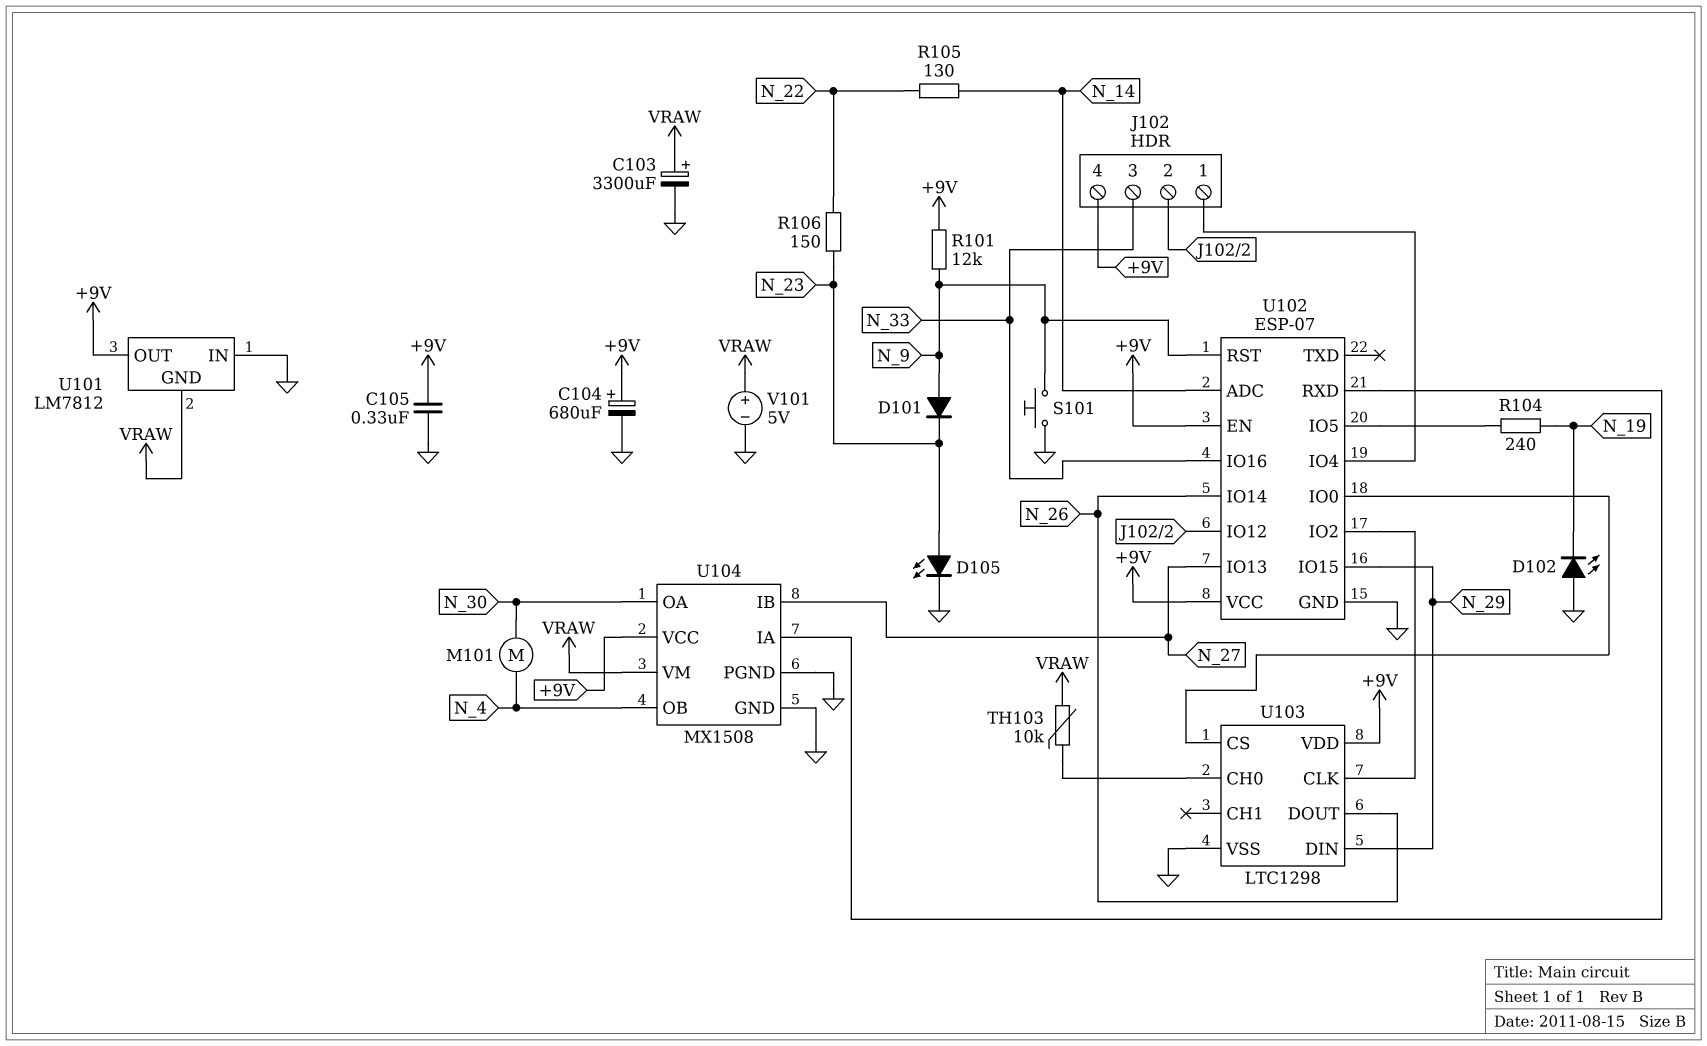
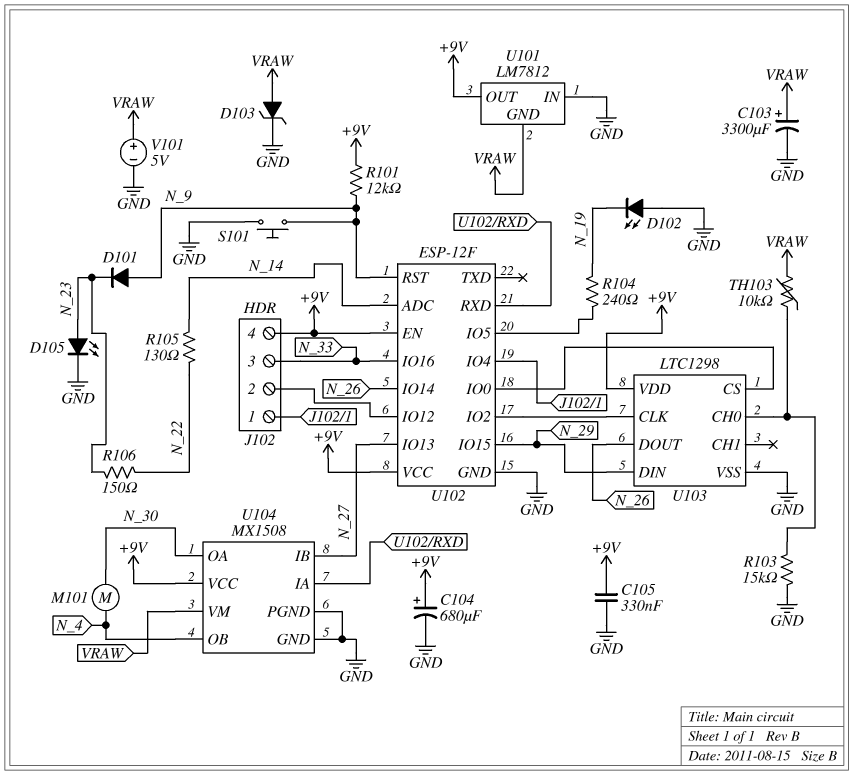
D103: none -> zener (A VRAW, K GND)
R103: none -> 15k (GND, U103/CH0)
U102: ESP-07 -> ESP-12F

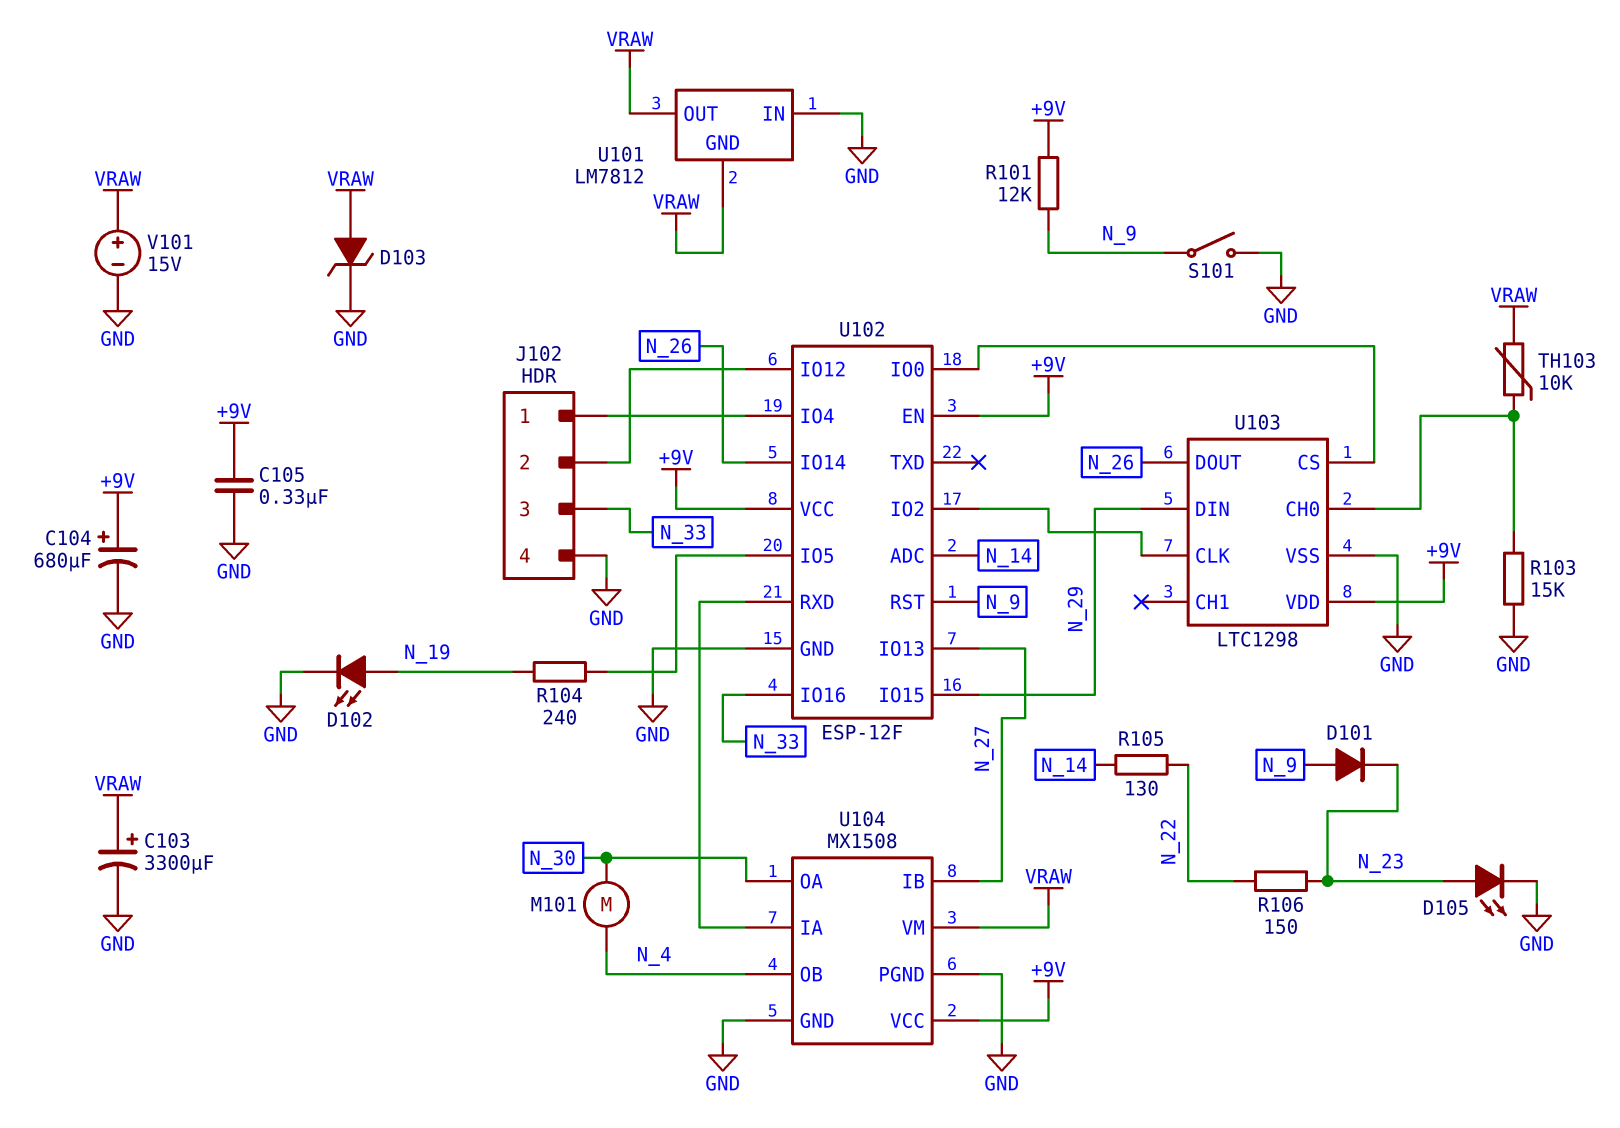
D102: LED (A GND, K N_19) -> LED (A N_19, K GND)
J102 pin 4: +9V -> GND
S101: button (GND, N_9) -> switch (GND, N_9)
U101 pin OUT: +9V -> VRAW
V101: 5V (plus VRAW, minus GND) -> 15V (plus VRAW, minus GND)

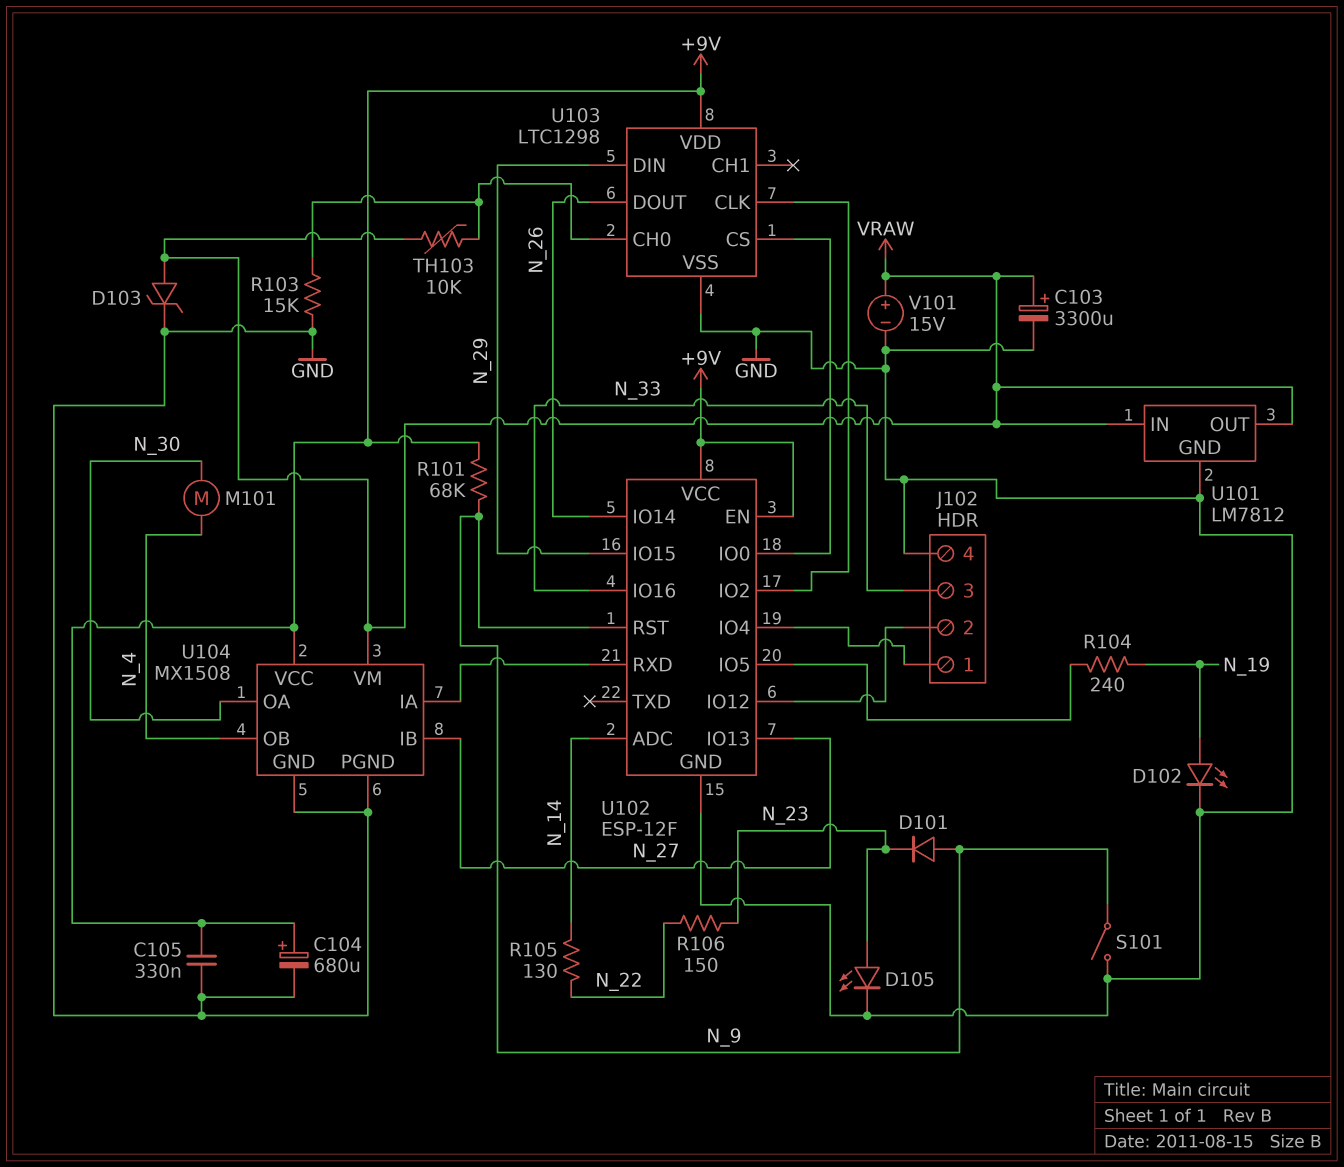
R101: 12k (+9V, N_9) -> 68k (+9V, N_9)
U101 pin GND: VRAW -> GND
U101 pin IN: GND -> VRAW

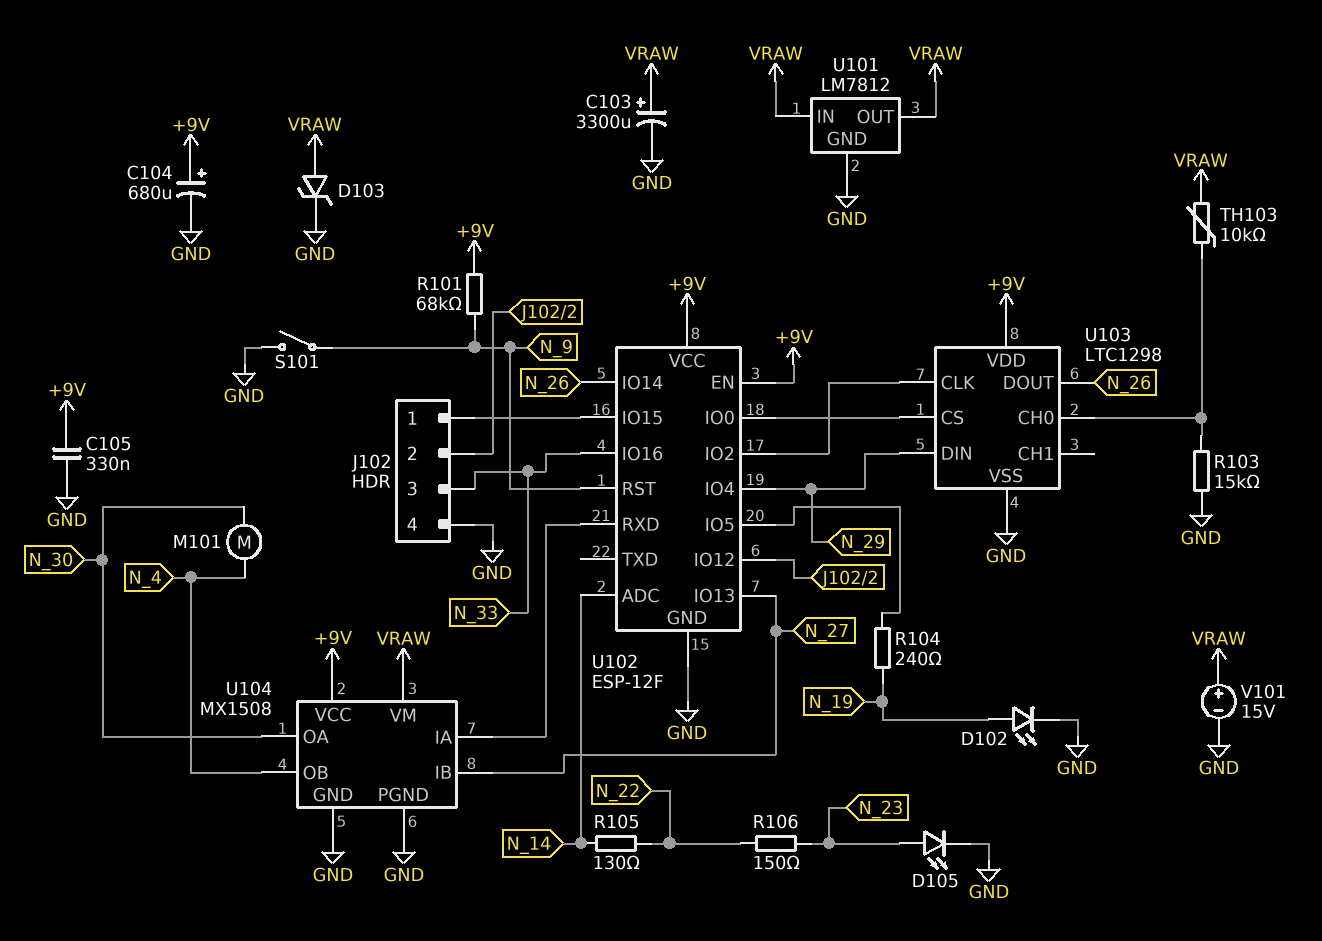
D101: diode (A N_9, K N_23) -> none
U102 pin IO4: J102/1 -> N_29
U102 pin IO15: N_29 -> J102/1

